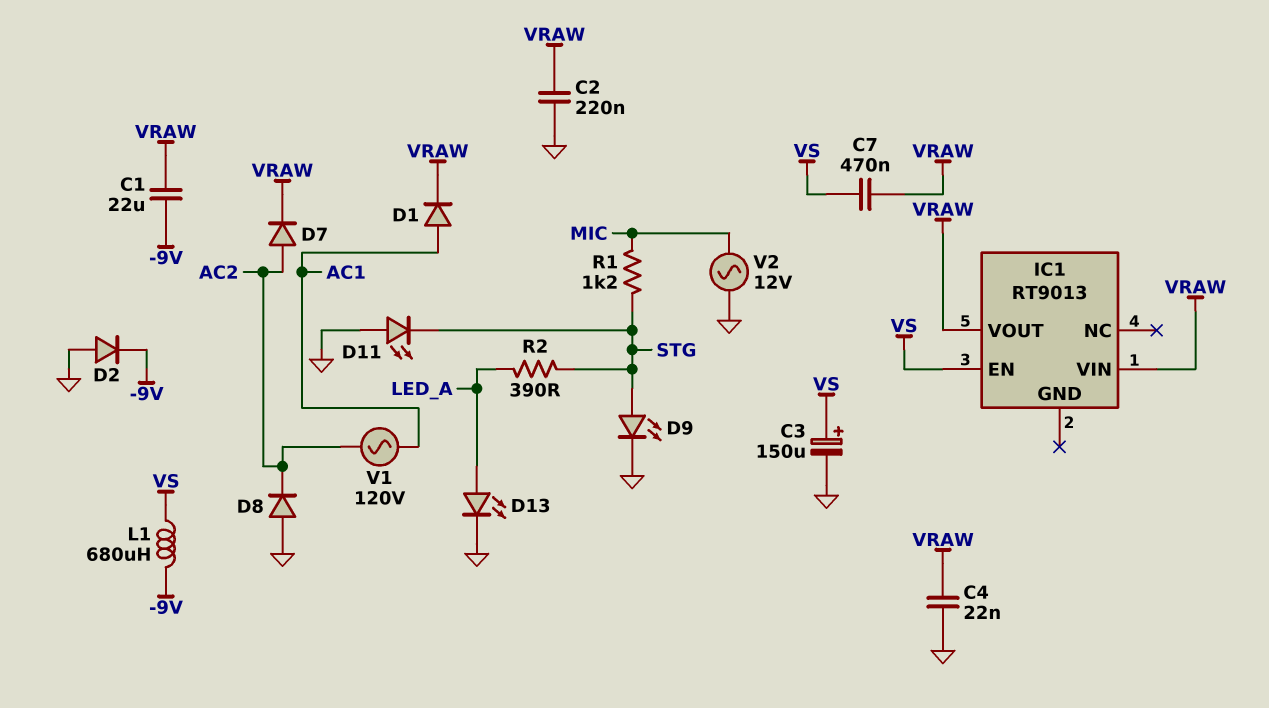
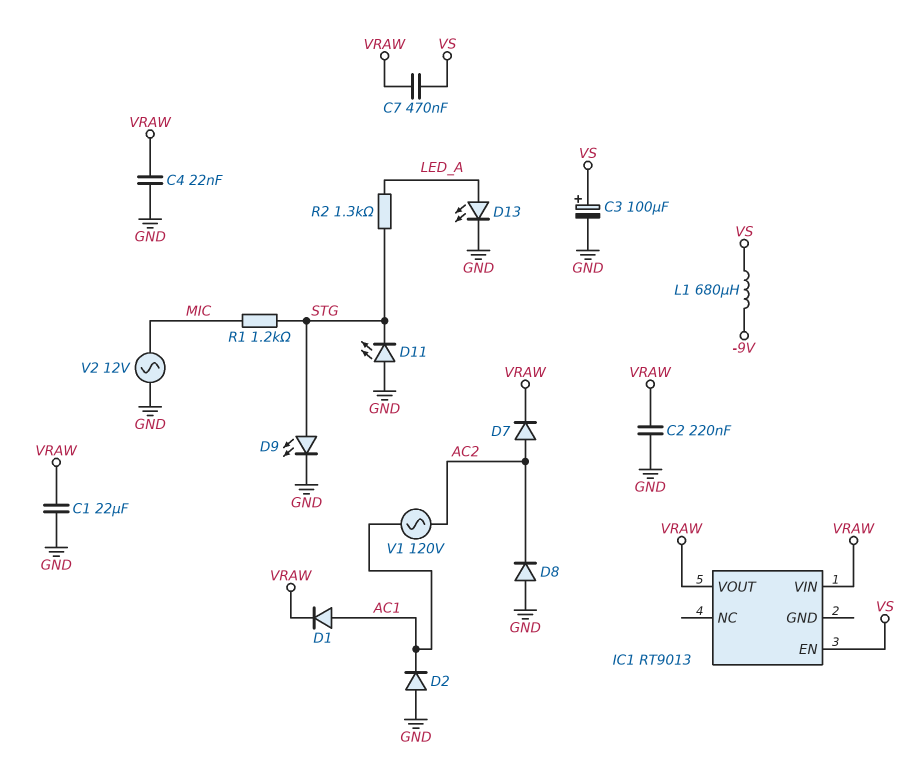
C1: 22uF (-9V, VRAW) -> 22uF (GND, VRAW)
C3: 150uF (plus VS, minus GND) -> 100uF (plus VS, minus GND)
D2: diode (A GND, K -9V) -> diode (A GND, K AC1)
R2: 390 (LED_A, STG) -> 1.3k (LED_A, STG)

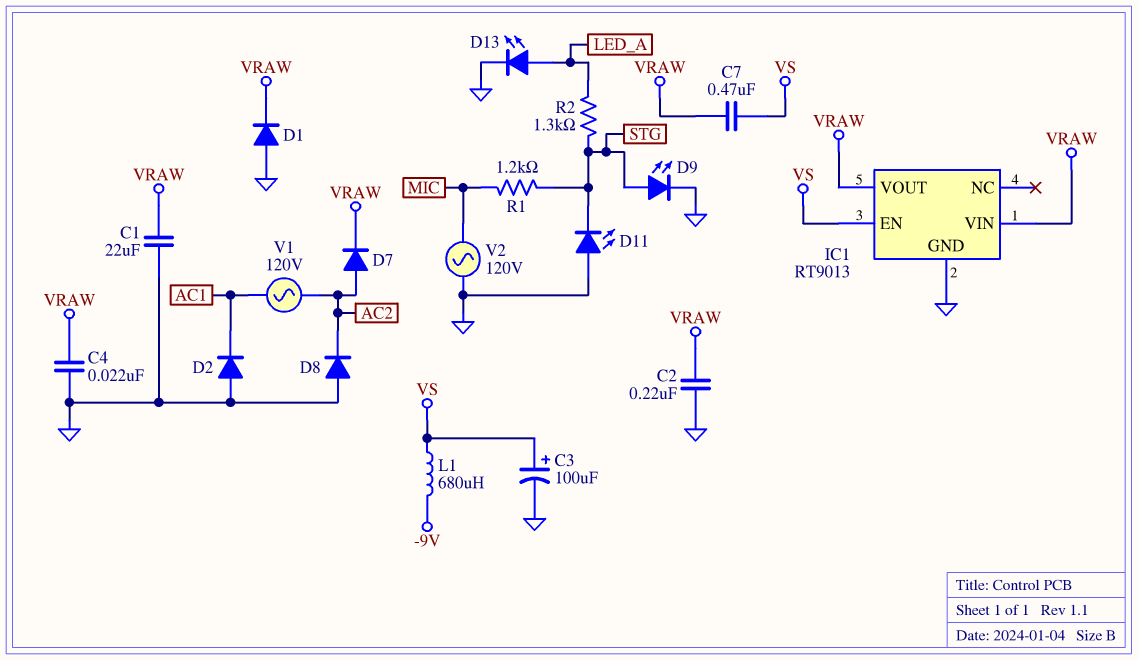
D1: diode (A AC1, K VRAW) -> diode (A GND, K VRAW)
IC1 pin GND: none -> GND
V2: AC 12V (GND, MIC) -> AC 120V (GND, MIC)

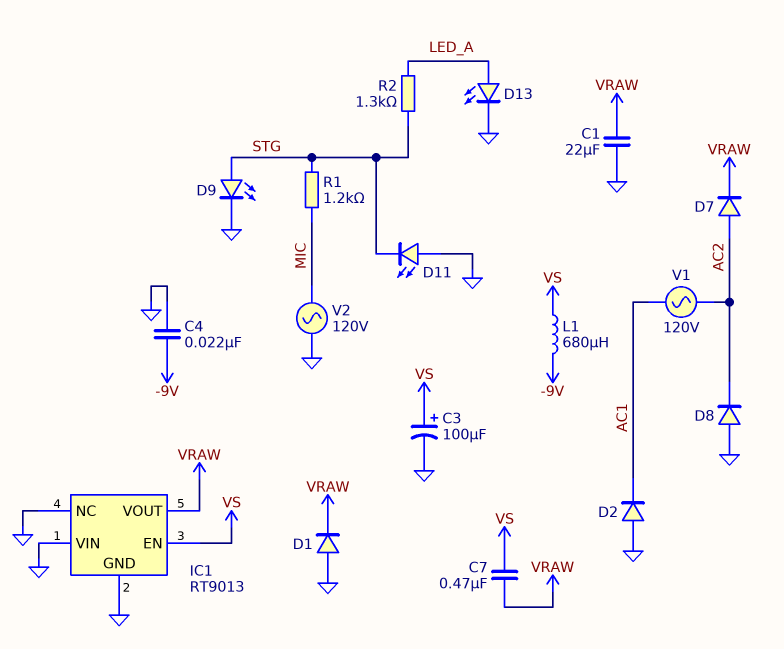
C2: 220nF (GND, VRAW) -> none
C4: 22nF (GND, VRAW) -> 22nF (-9V, GND)
IC1 pin NC: none -> GND
IC1 pin VIN: VRAW -> GND

